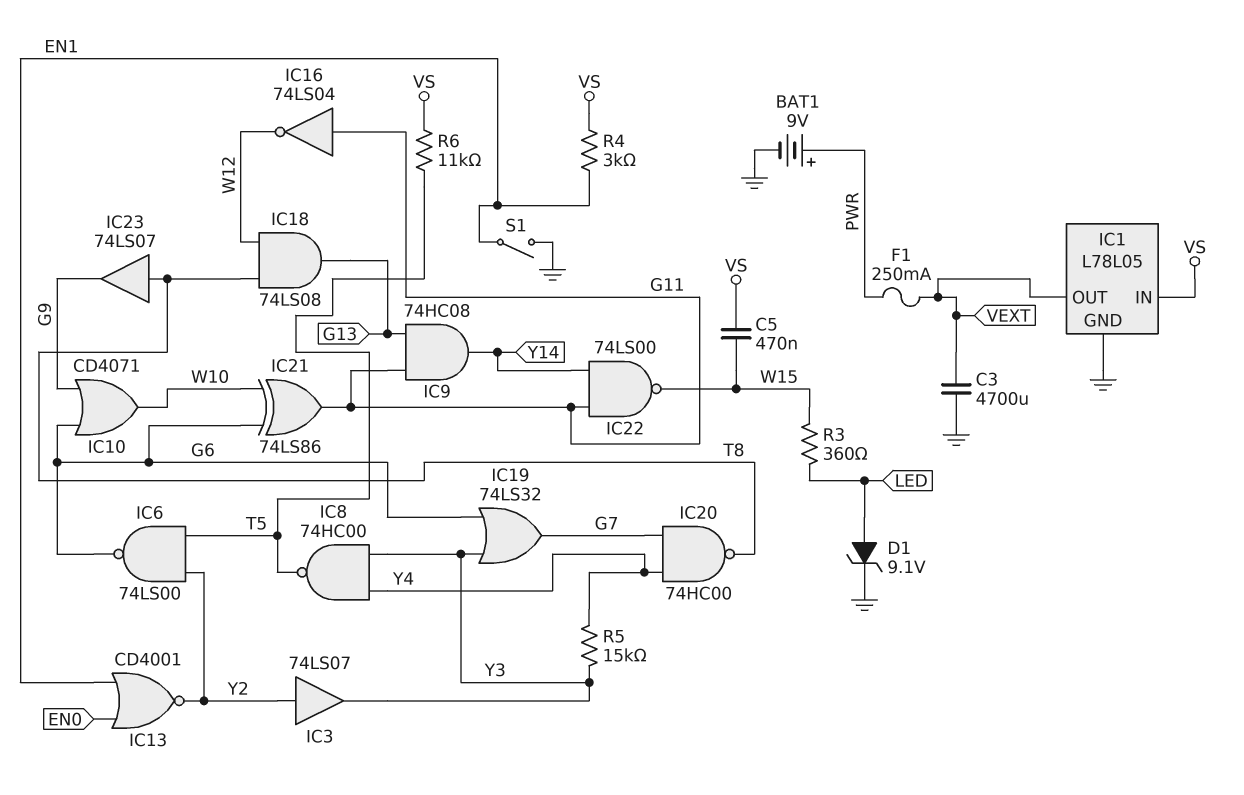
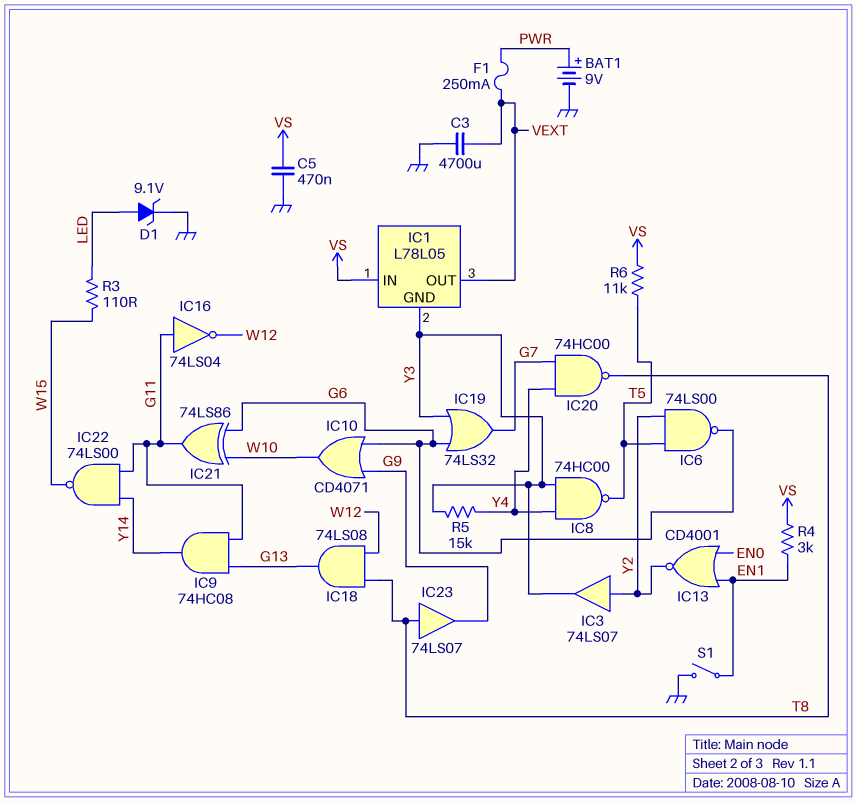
C5: 470nF (VS, W15) -> 470nF (GND, VS)
IC1 pin GND: GND -> Y3
R3: 360 (LED, W15) -> 110 (LED, W15)

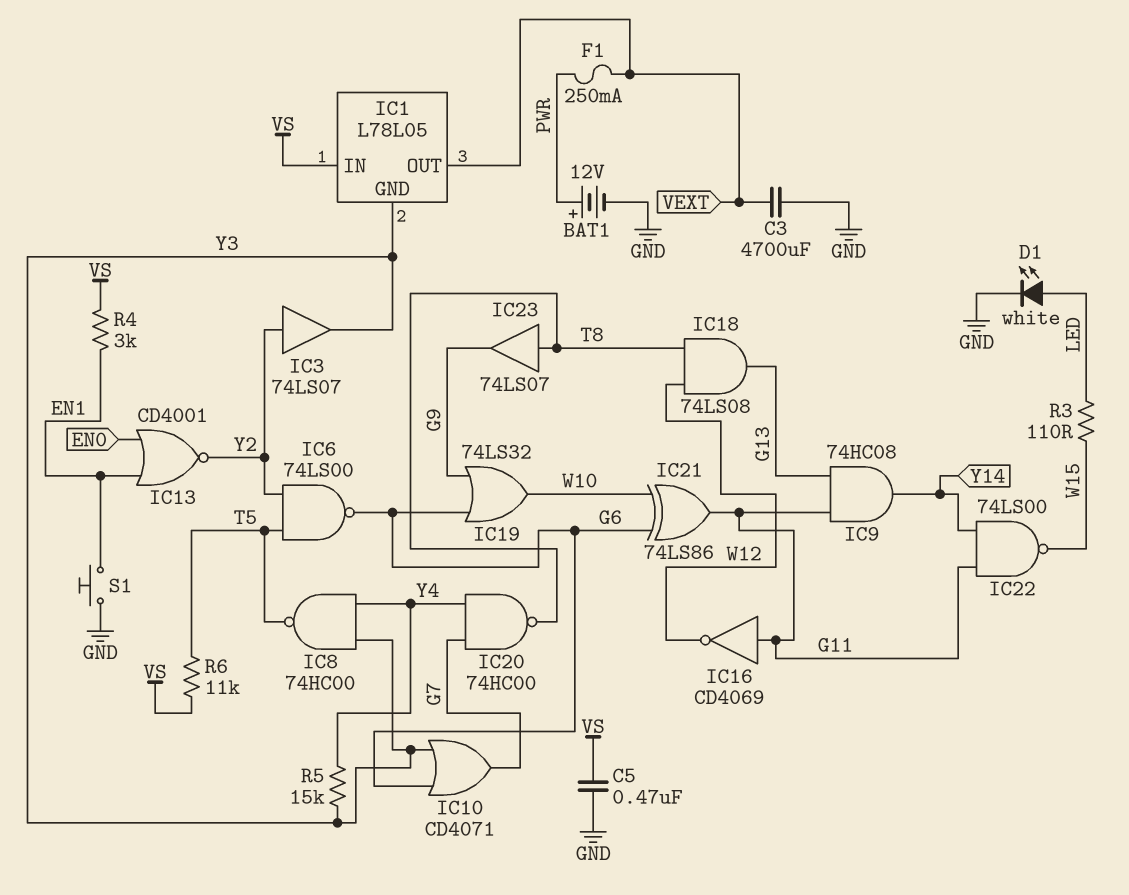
BAT1: 9V (plus PWR, minus GND) -> 12V (plus PWR, minus GND)
D1: zener 9.1V (A LED, K GND) -> LED white (A LED, K GND)
IC10: OR CD4071 (in G6, in G9, out W10) -> OR CD4071 (in G6, in Y3, out G7)
IC16: NOT 74LS04 (in G11, out W12) -> NOT CD4069 (in G11, out W12)
IC19: OR 74LS32 (in G6, in Y3, out G7) -> OR 74LS32 (in G6, in G9, out W10)
S1: switch (EN1, GND) -> button (EN1, GND)

